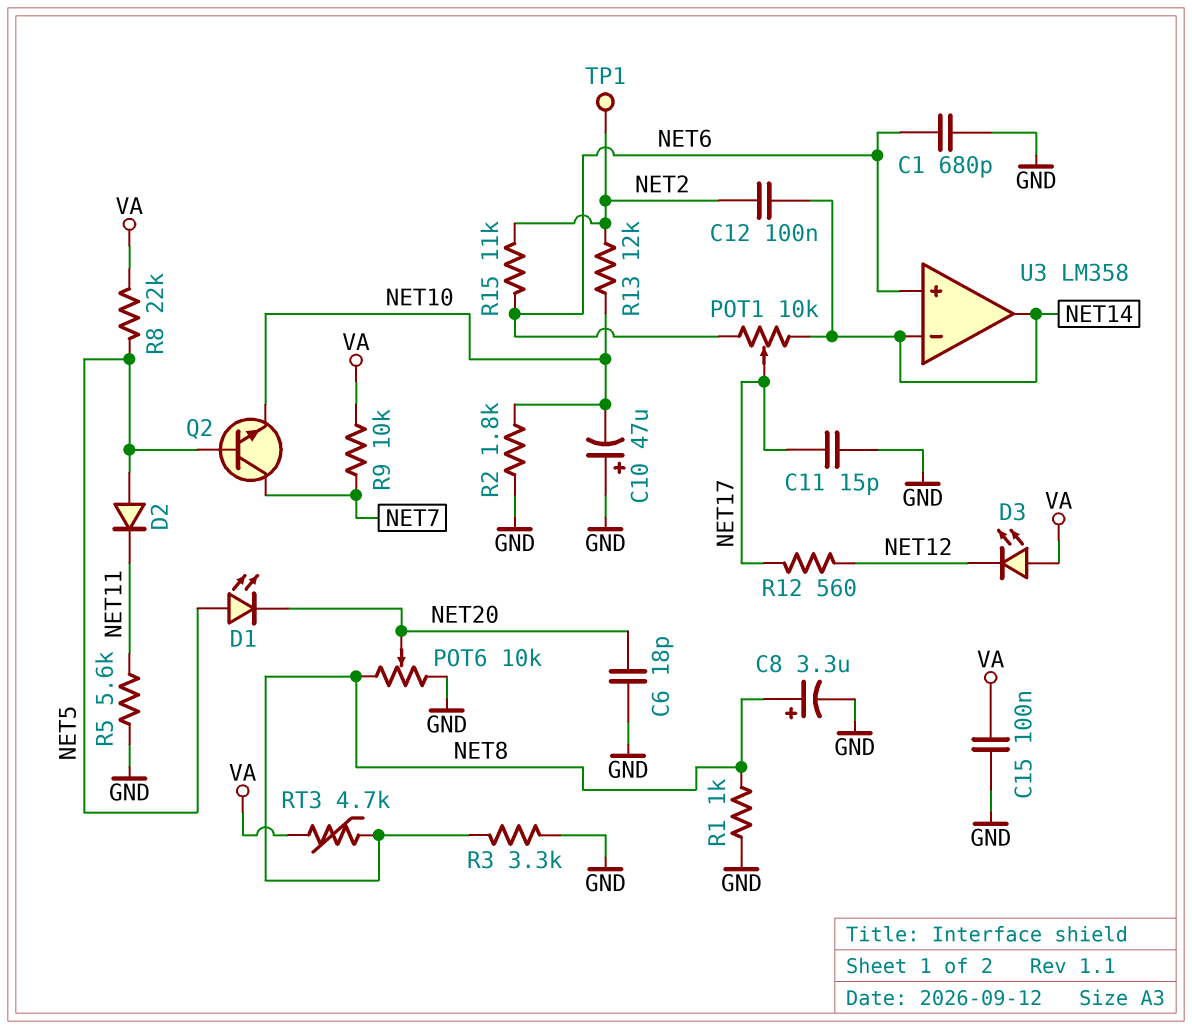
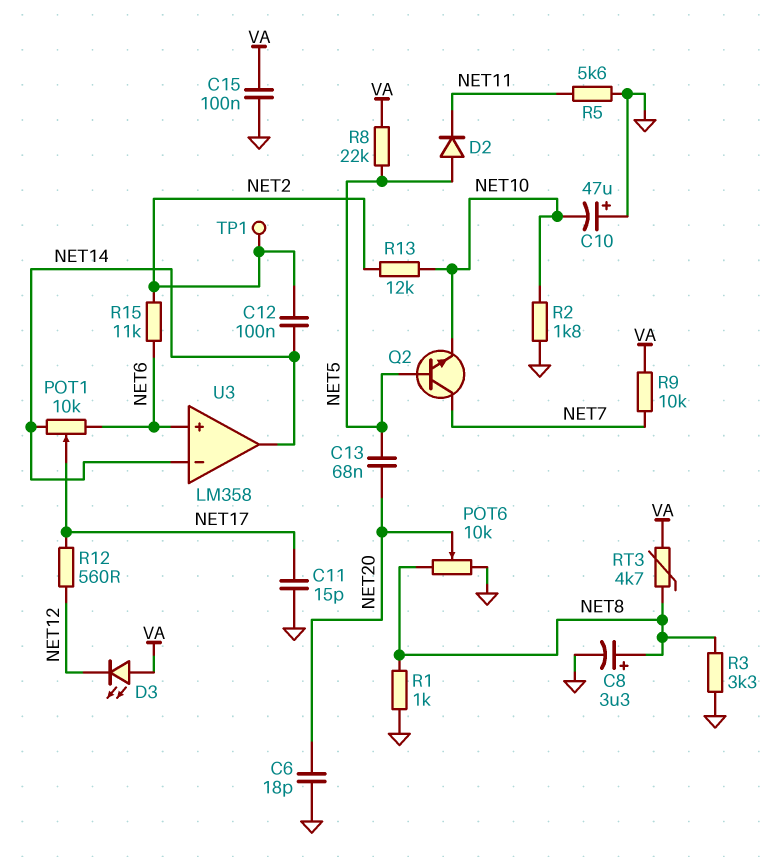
C1: 680pF (GND, NET6) -> none
C13: none -> 68nF (NET5, NET20)
D1: LED (A NET5, K NET20) -> none

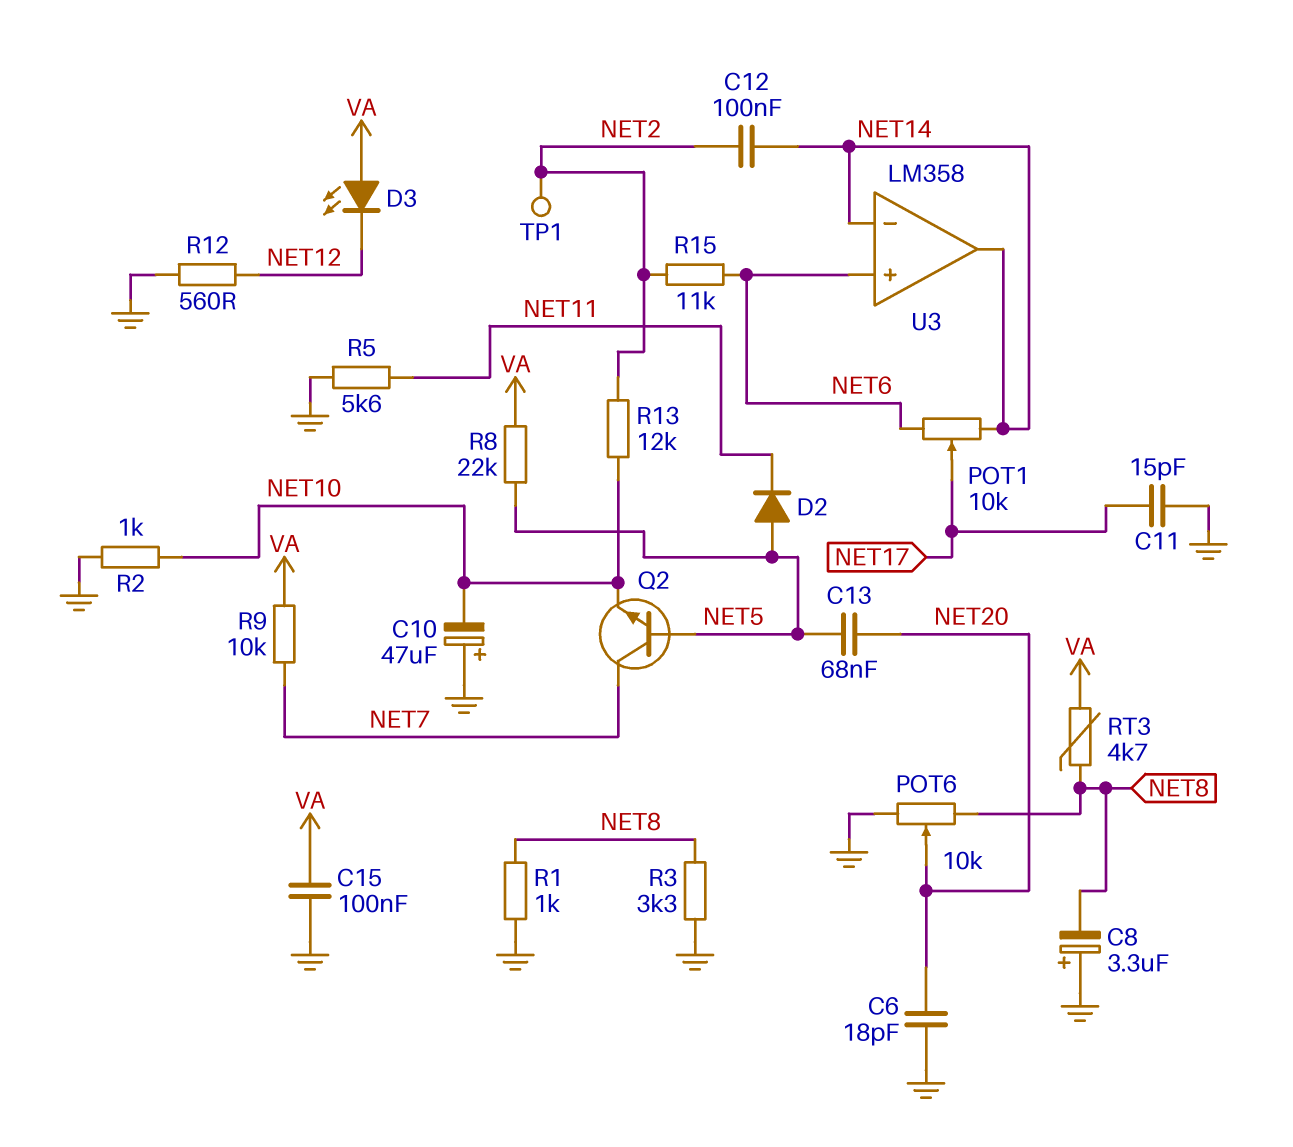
C8: 3.3uF (plus NET8, minus GND) -> 3.3uF (plus GND, minus NET8)
R2: 1.8k (GND, NET10) -> 1k (GND, NET10)
R12: 560 (NET12, NET17) -> 560 (GND, NET12)

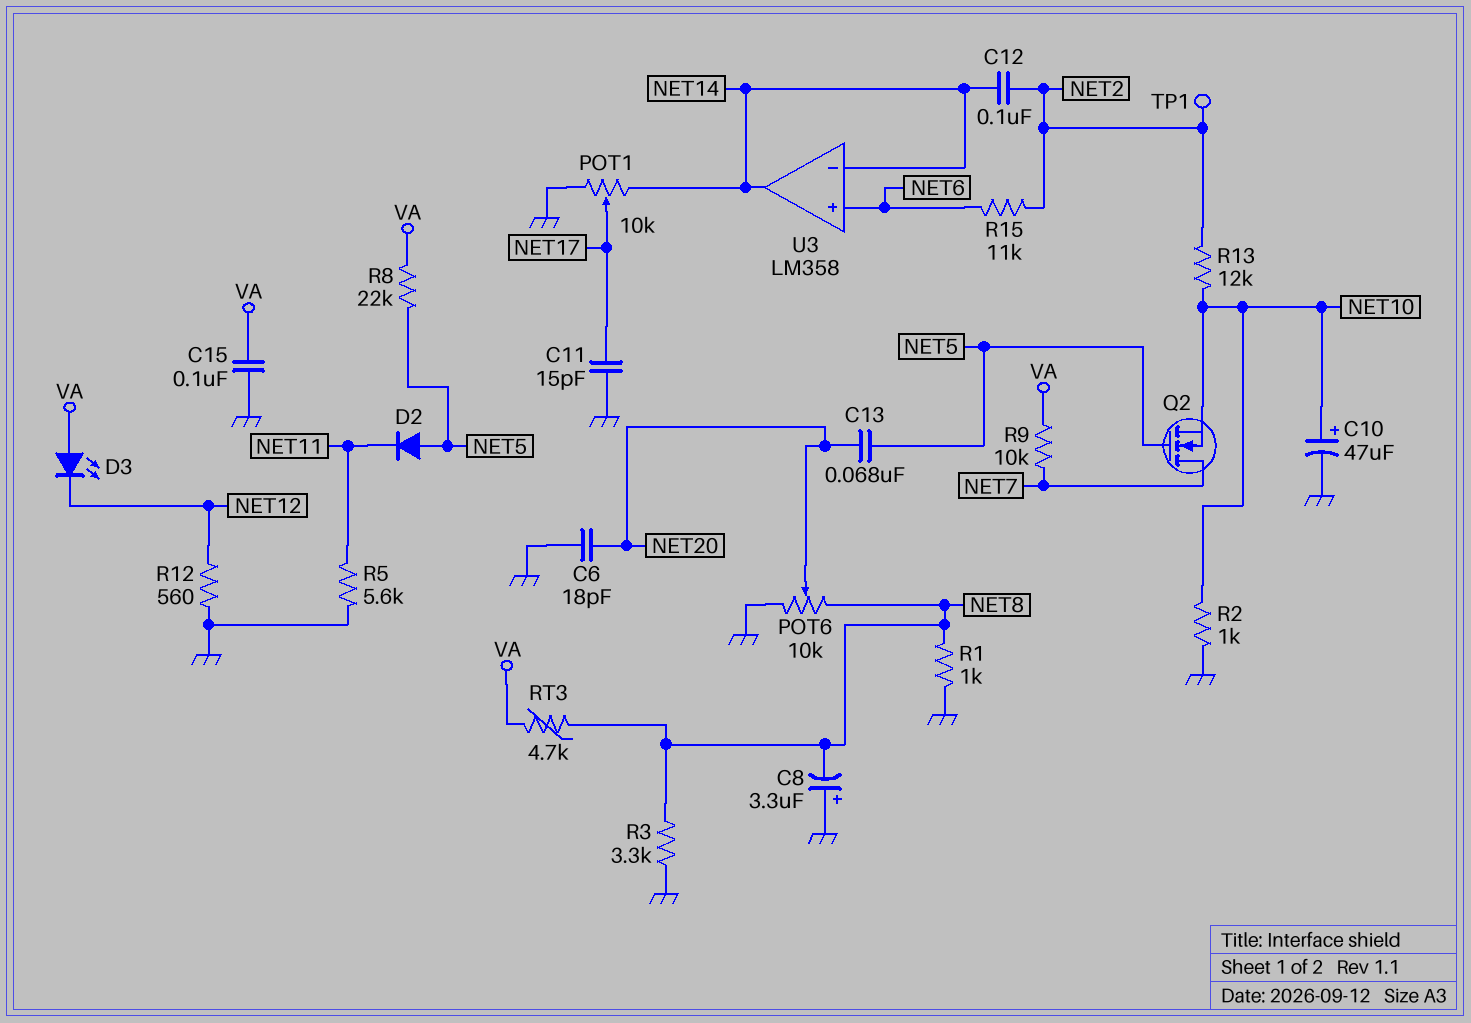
C10: 47uF (plus GND, minus NET10) -> 47uF (plus NET10, minus GND)
POT1: 10k (NET6, NET14, wiper NET17) -> 10k (GND, NET14, wiper NET17)
Q2: NPN (B NET5, C NET7, E NET10) -> NMOS (G NET5, D NET7, S NET10)

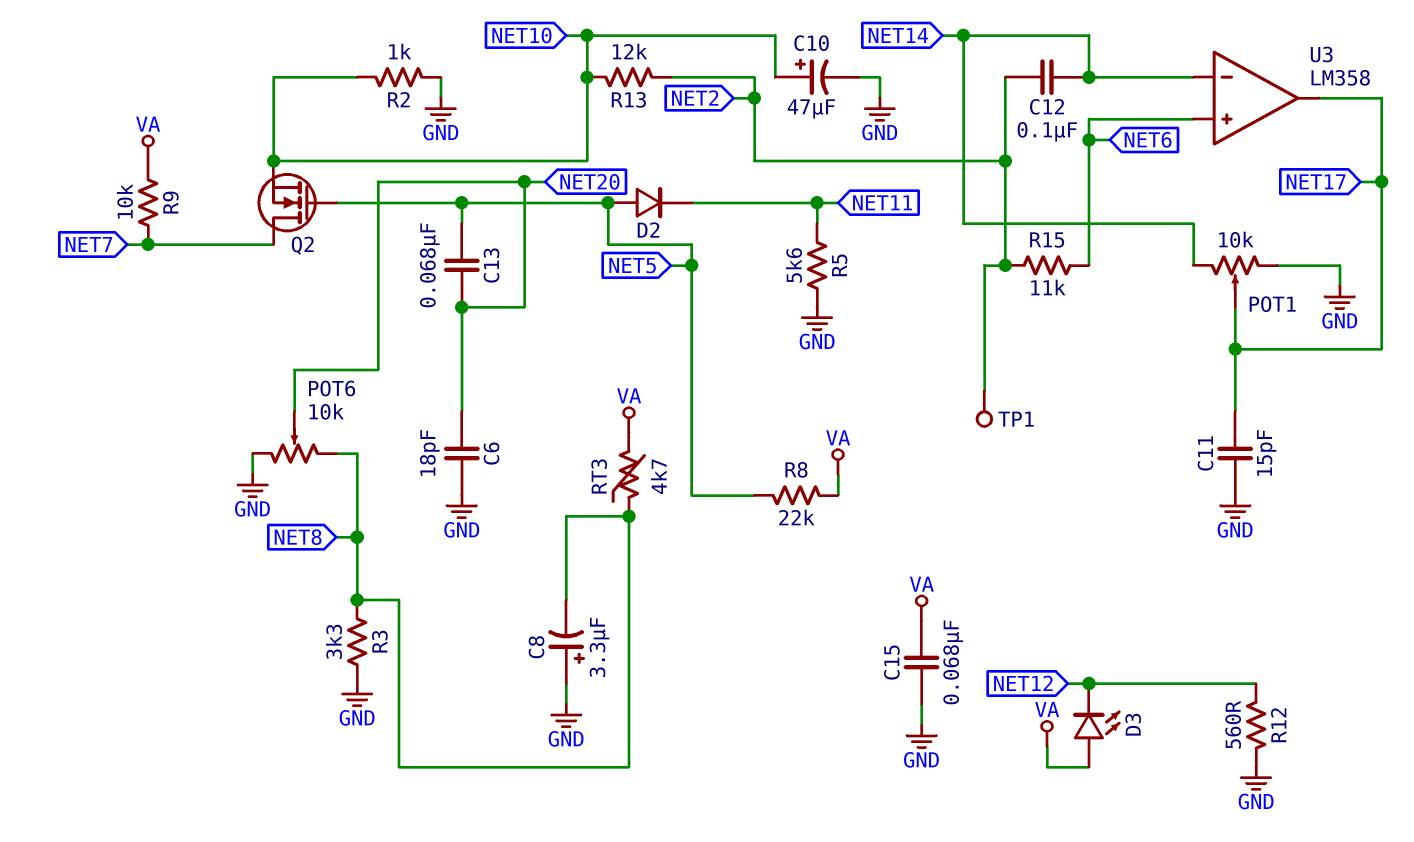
C15: 100nF (GND, VA) -> 68nF (GND, VA)
R1: 1k (GND, NET8) -> none
U3 pin out: NET14 -> NET17

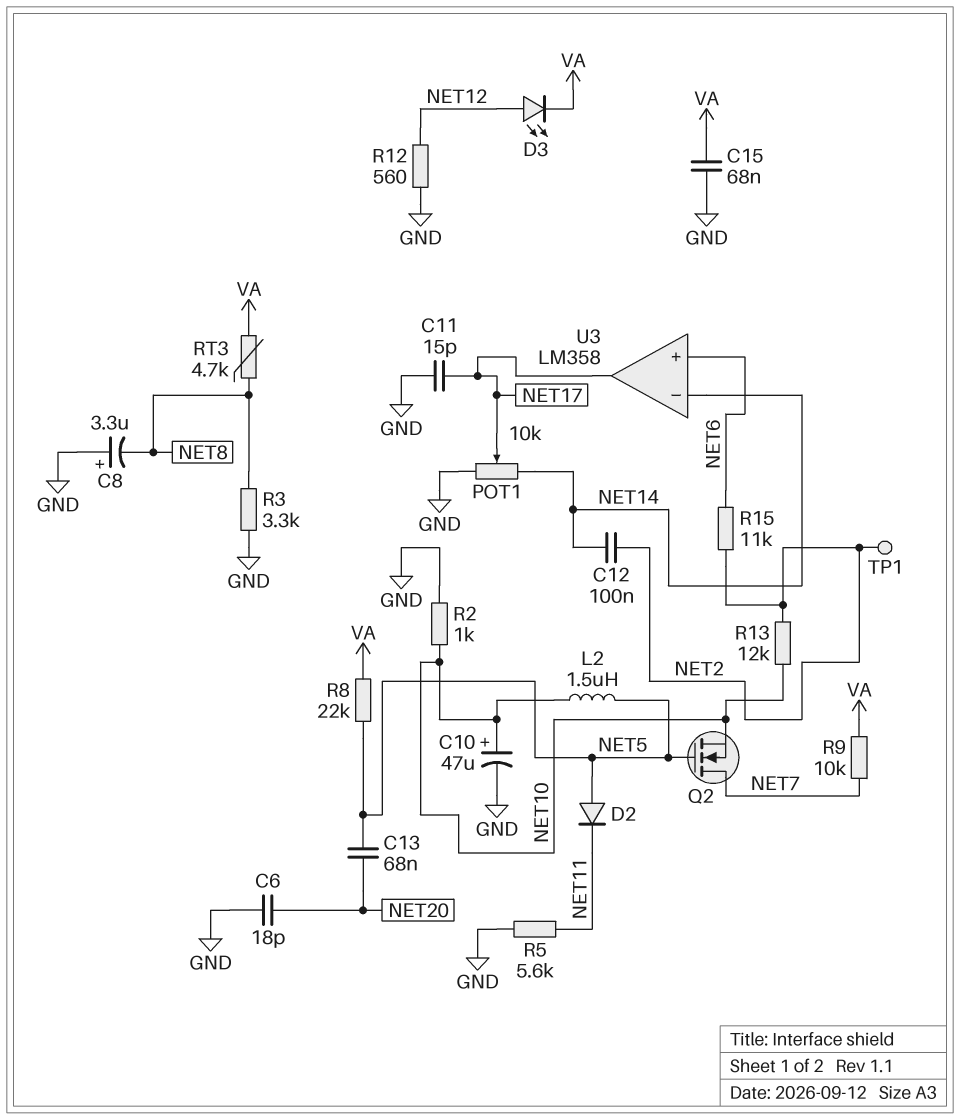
D3: LED (A VA, K NET12) -> LED (A NET12, K VA)
L2: none -> 1.5uH (NET5, NET10)
POT6: 10k (GND, NET8, wiper NET20) -> none

